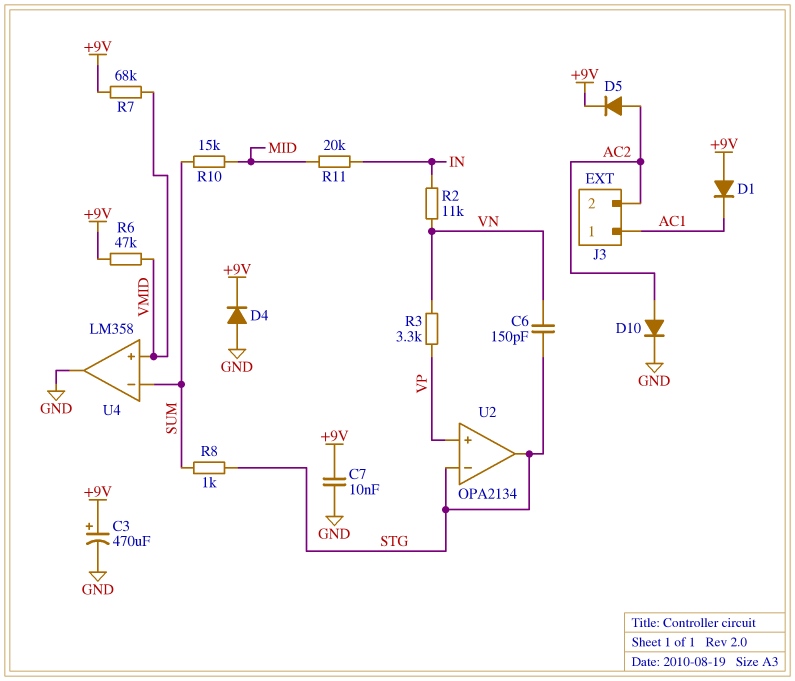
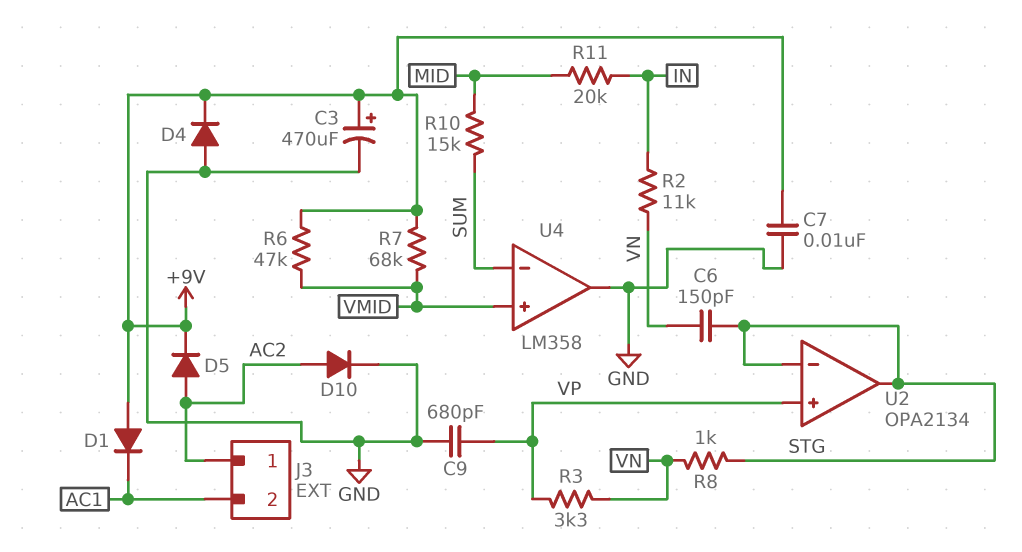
C9: none -> 680pF (GND, VP)
J3 pin 1: AC1 -> AC2
J3 pin 2: AC2 -> AC1
R8: 1k (STG, SUM) -> 1k (STG, VN)

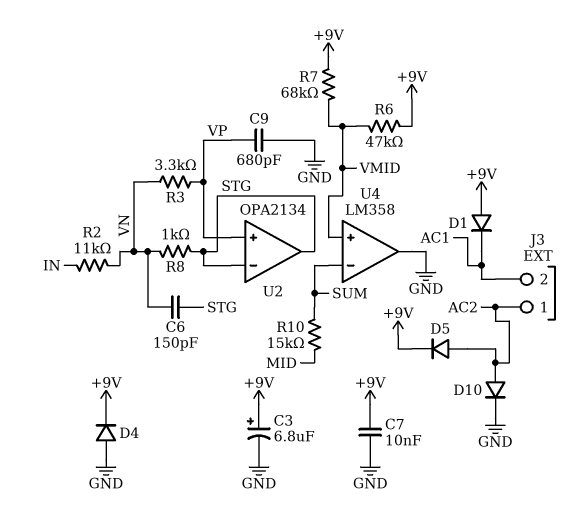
C3: 470uF (plus +9V, minus GND) -> 6.8uF (plus +9V, minus GND)
R11: 20k (IN, MID) -> none

